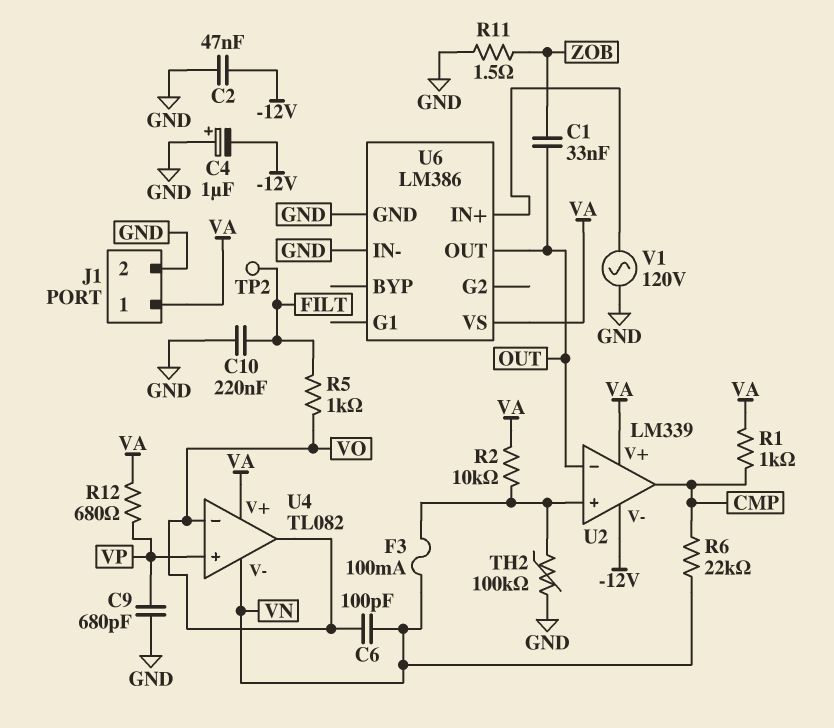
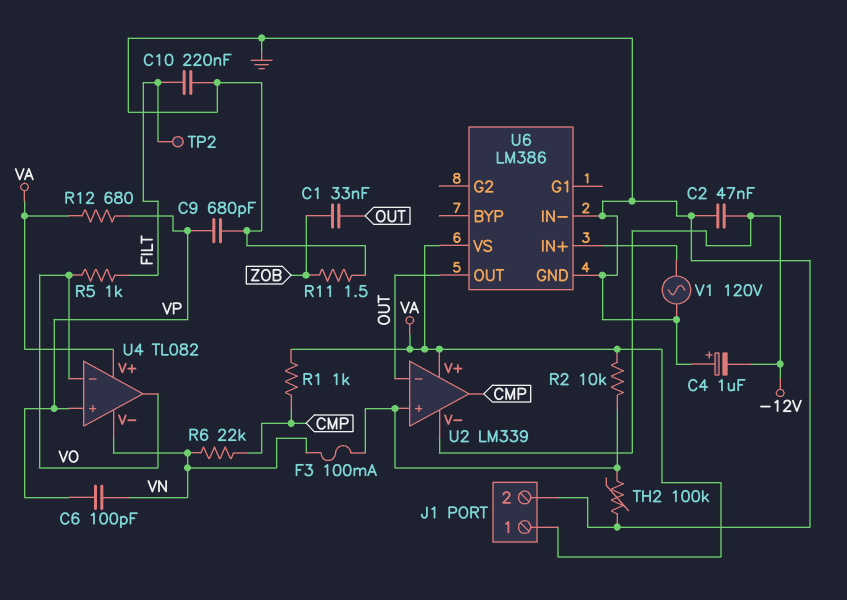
C6: 100pF (VN, VO) -> 100pF (VN, VP)

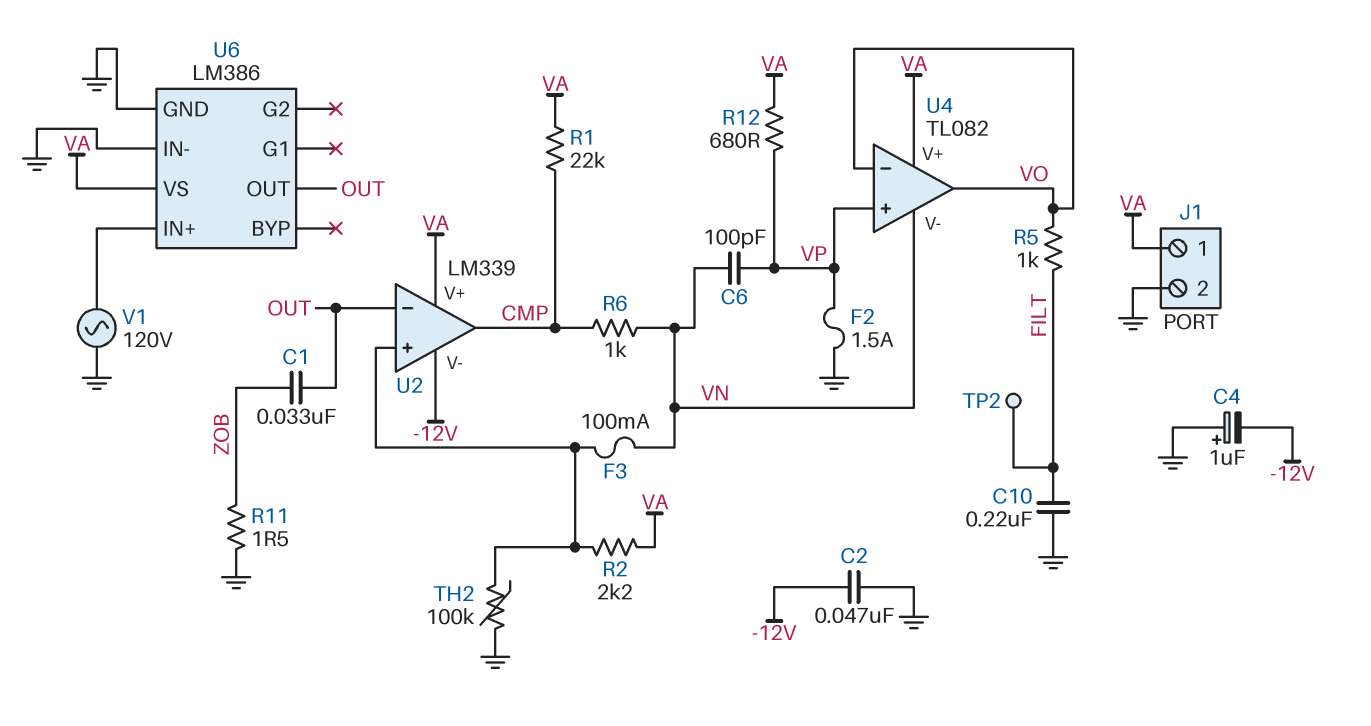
C9: 680pF (GND, VP) -> none
F2: none -> 1.5A (GND, VP)
R1: 1k (CMP, VA) -> 22k (CMP, VA)
R2: 10k (U2/in+, VA) -> 2.2k (U2/in+, VA)
R6: 22k (CMP, VN) -> 1k (CMP, VN)

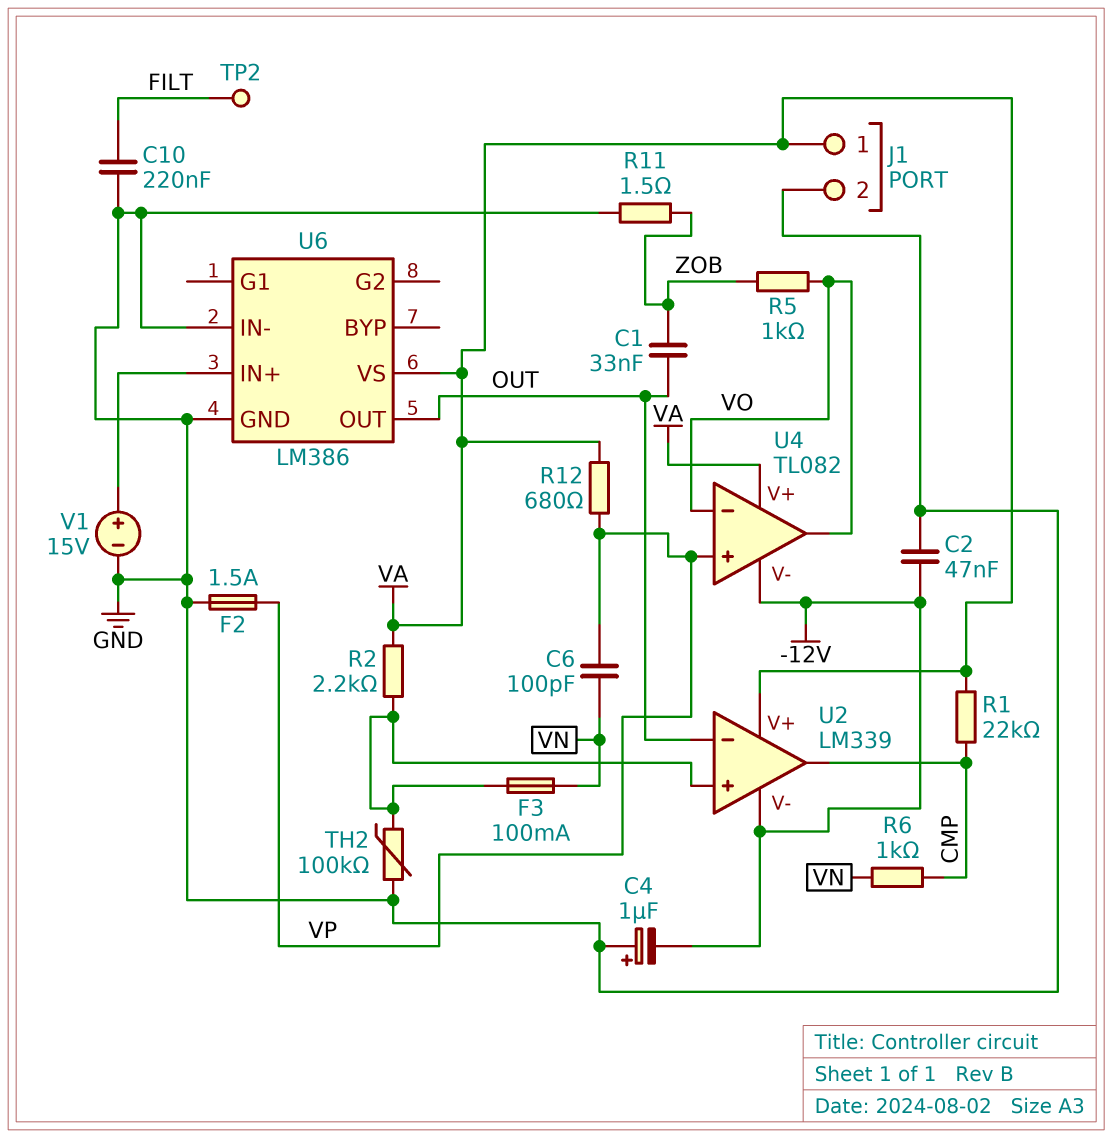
R5: 1k (FILT, VO) -> 1k (VO, ZOB)
U4 pin V-: VN -> -12V
V1: AC 120V (GND, U6/IN+) -> 15V (plus U6/IN+, minus GND)

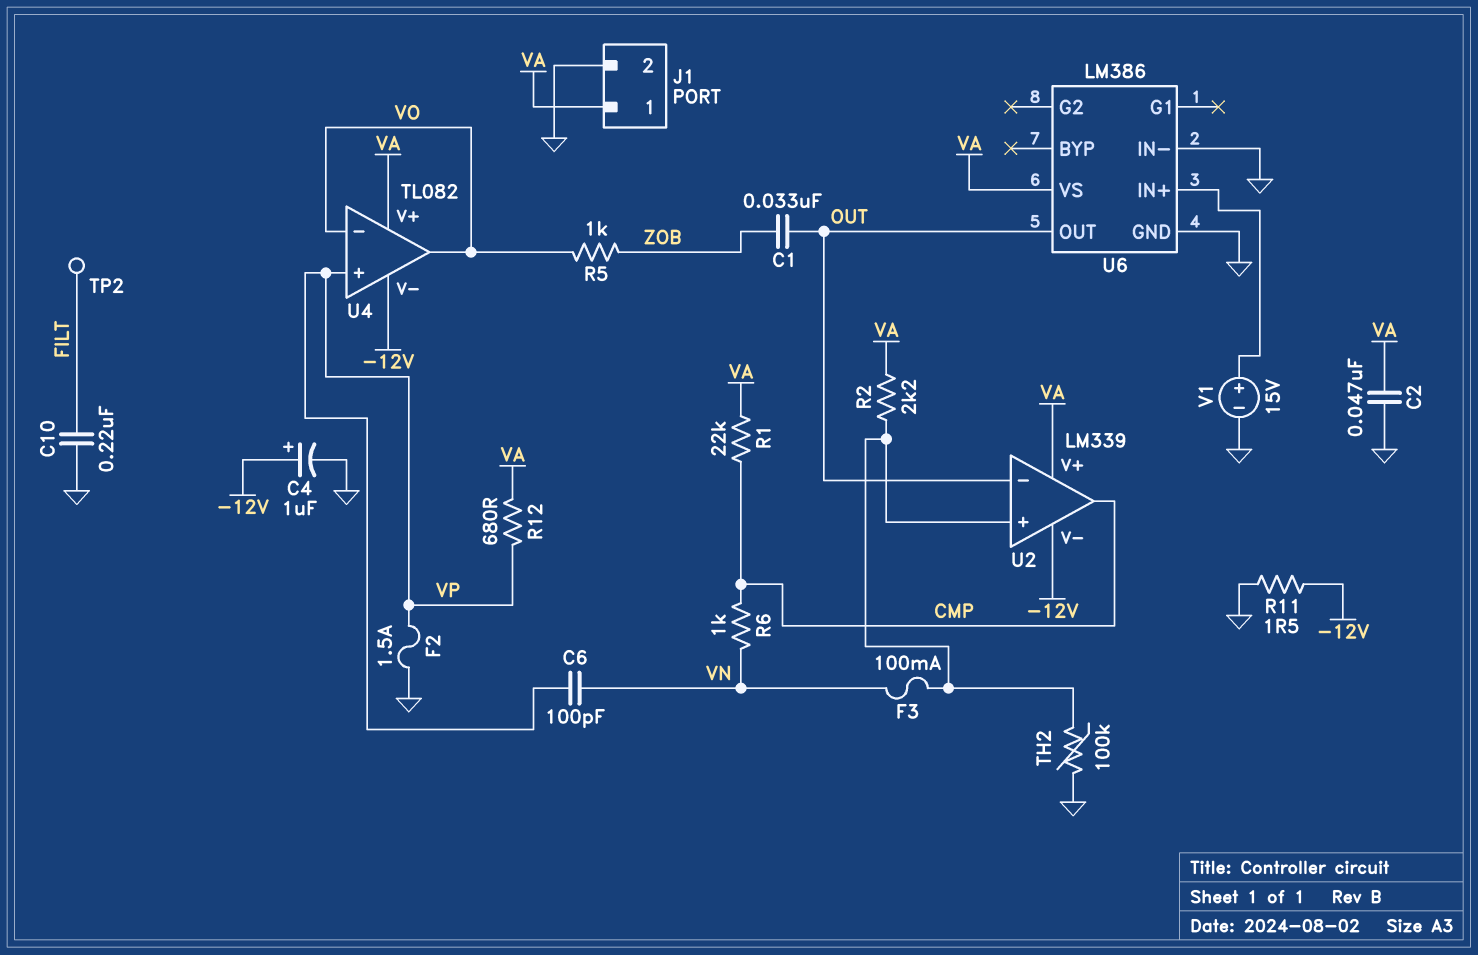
C2: 47nF (-12V, GND) -> 47nF (GND, VA)
C4: 1uF (plus GND, minus -12V) -> 1uF (plus -12V, minus GND)
R11: 1.5 (GND, ZOB) -> 1.5 (-12V, GND)

